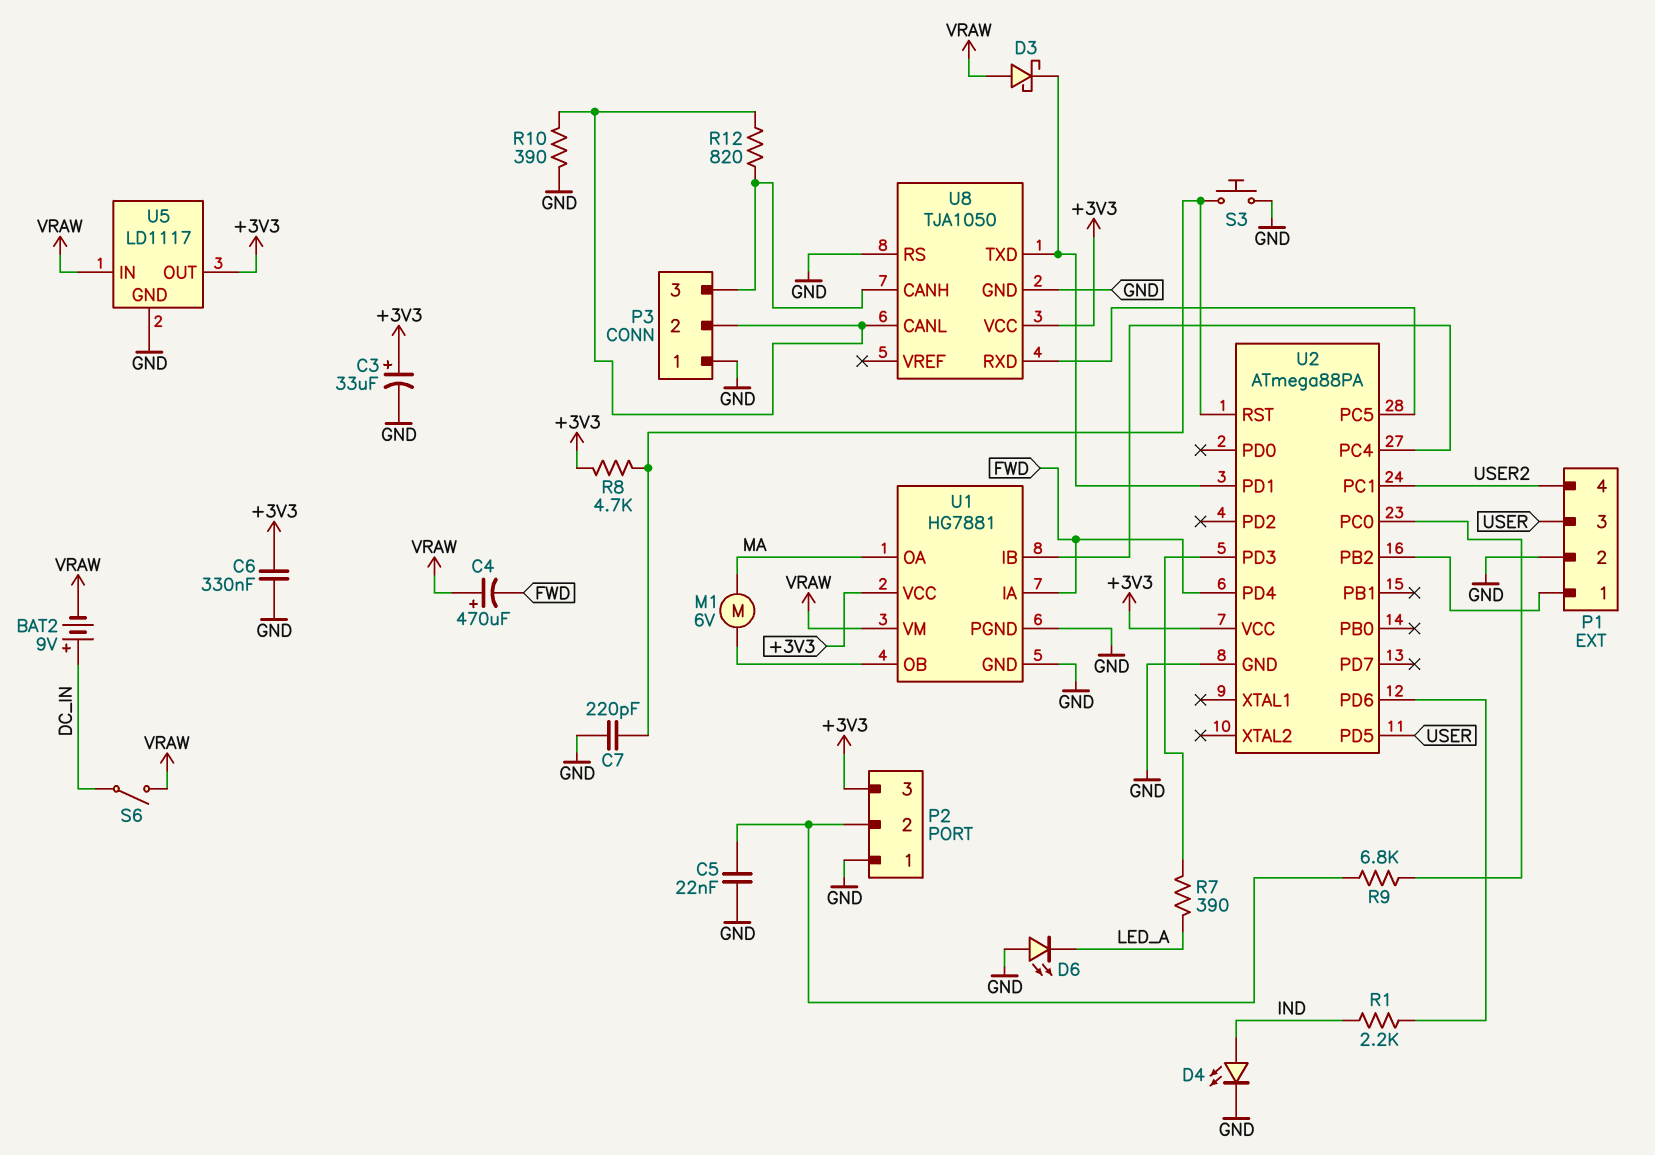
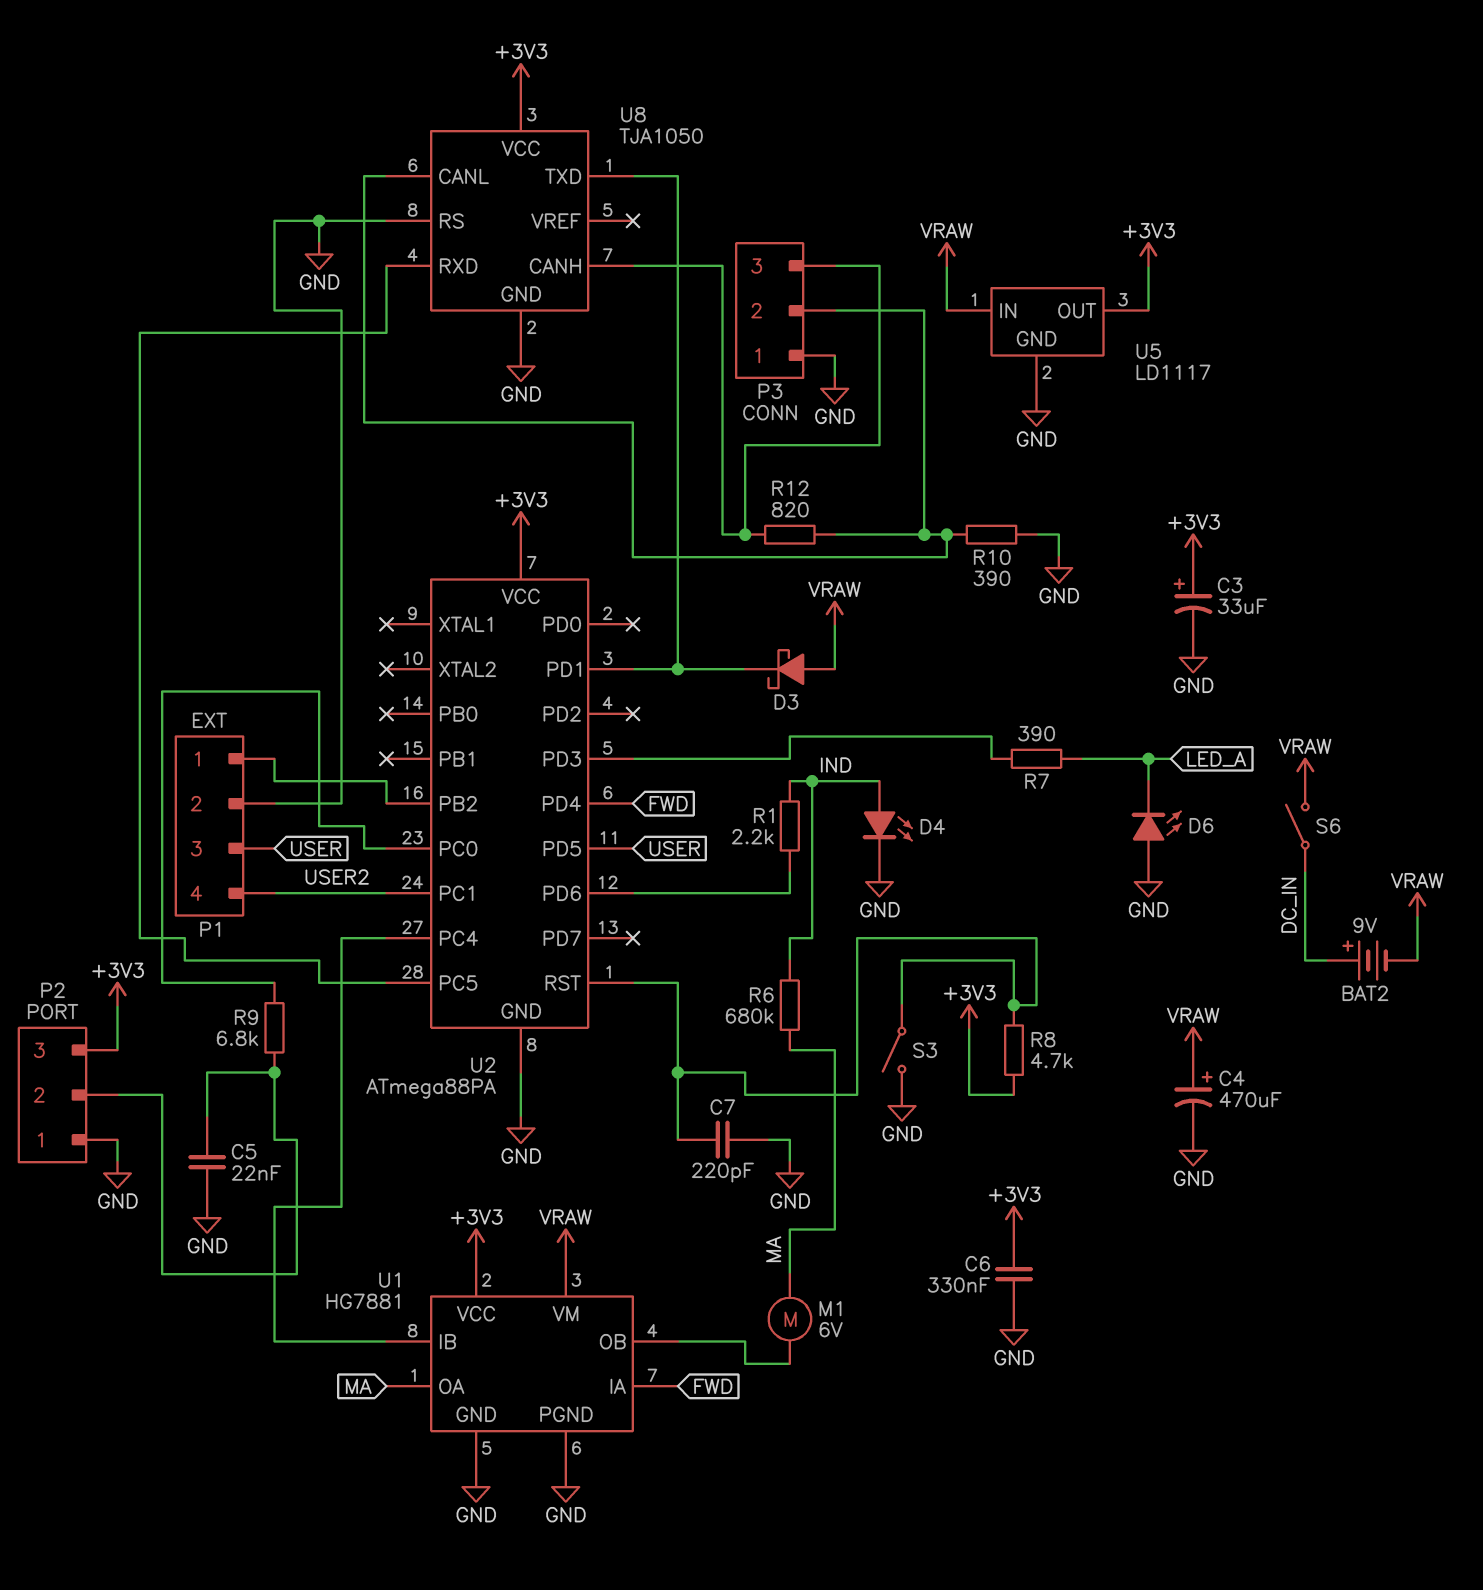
C4: 470uF (plus VRAW, minus FWD) -> 470uF (plus VRAW, minus GND)
R6: none -> 680k (IND, MA)
S3: button (GND, U2/RST) -> switch (GND, U2/RST)

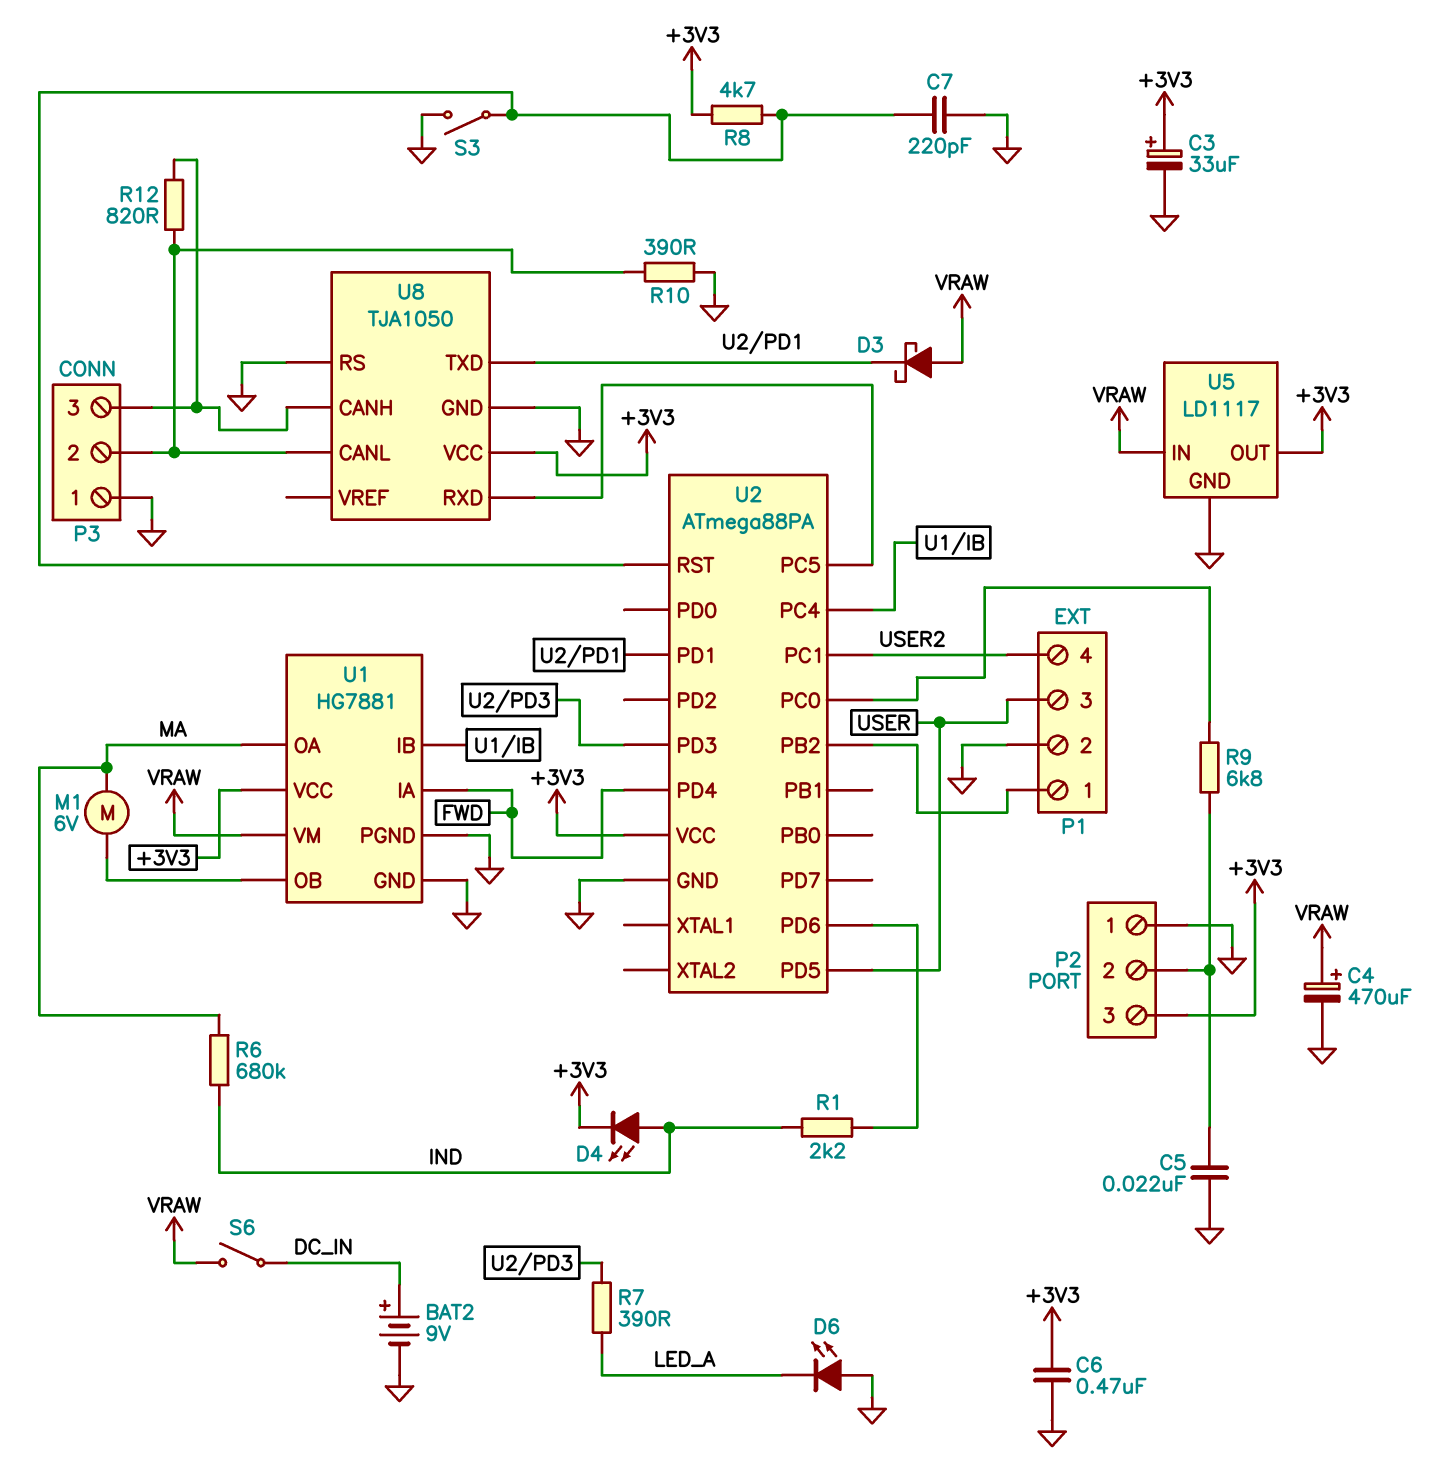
BAT2: 9V (plus DC_IN, minus VRAW) -> 9V (plus DC_IN, minus GND)
C6: 330nF (+3V3, GND) -> 470nF (+3V3, GND)
D4: LED (A IND, K GND) -> LED (A IND, K +3V3)

